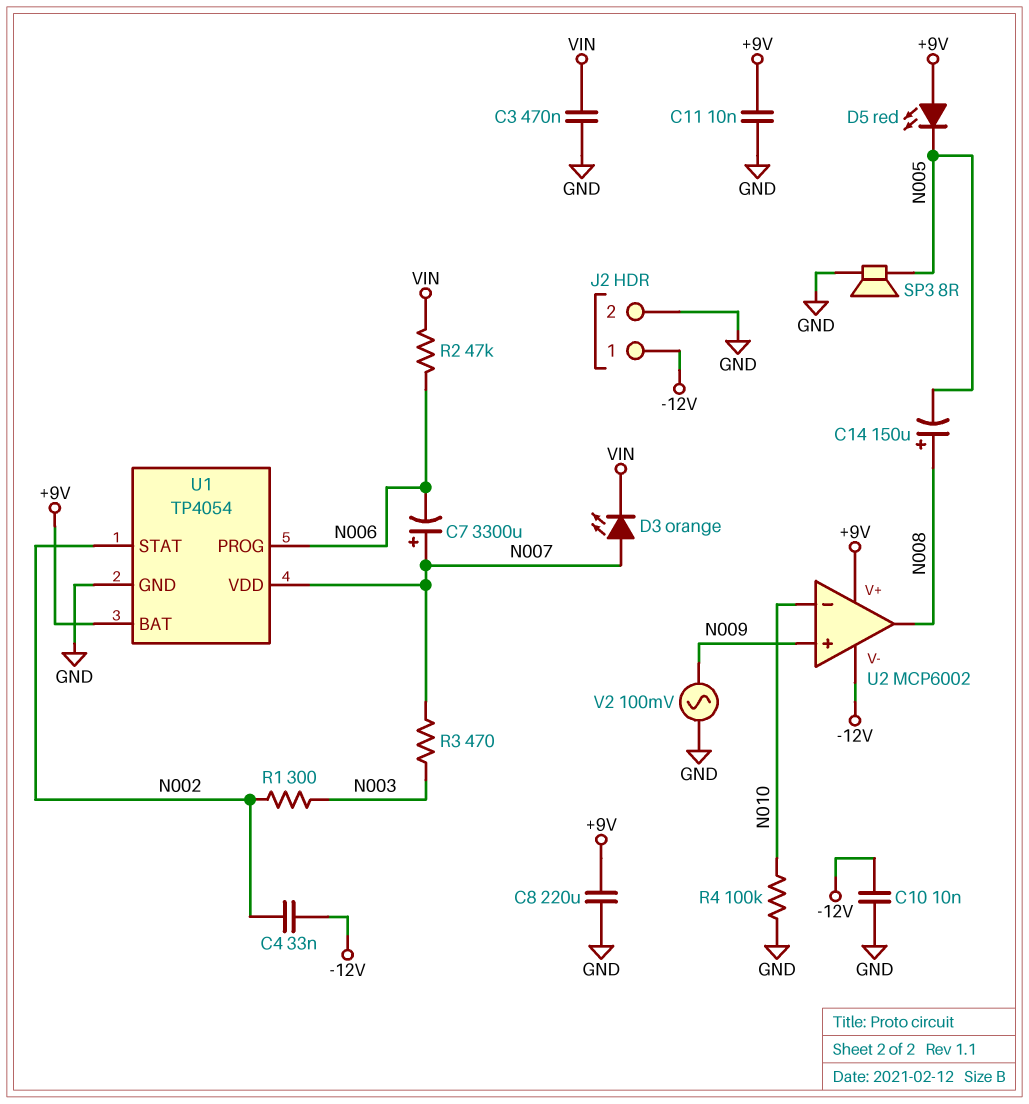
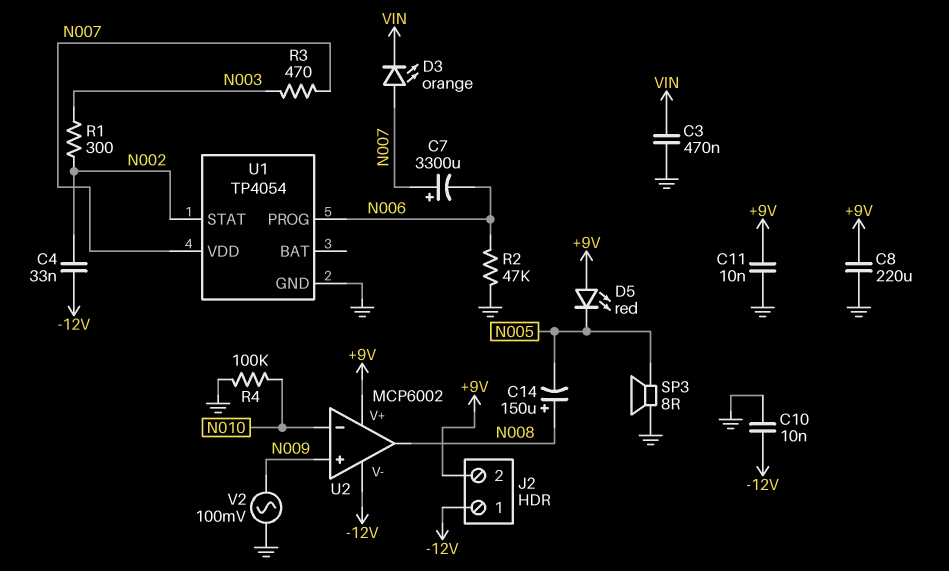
J2 pin 2: GND -> +9V
R2: 47k (N006, VIN) -> 47k (GND, N006)
U1 pin BAT: +9V -> none

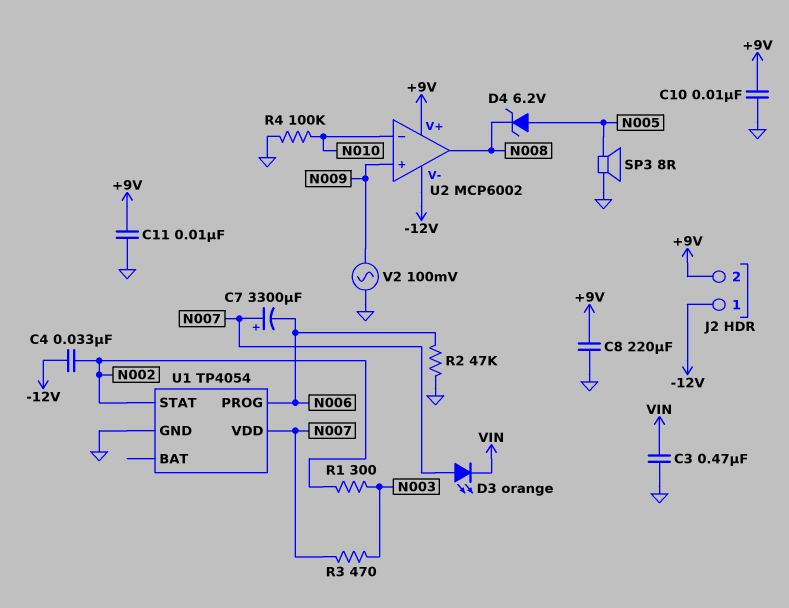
C10: 10nF (-12V, GND) -> 10nF (+9V, GND)
C14: 150uF (plus N008, minus N005) -> none
D4: none -> zener 6.2V (A N005, K N008)
D5: LED red (A +9V, K N005) -> none

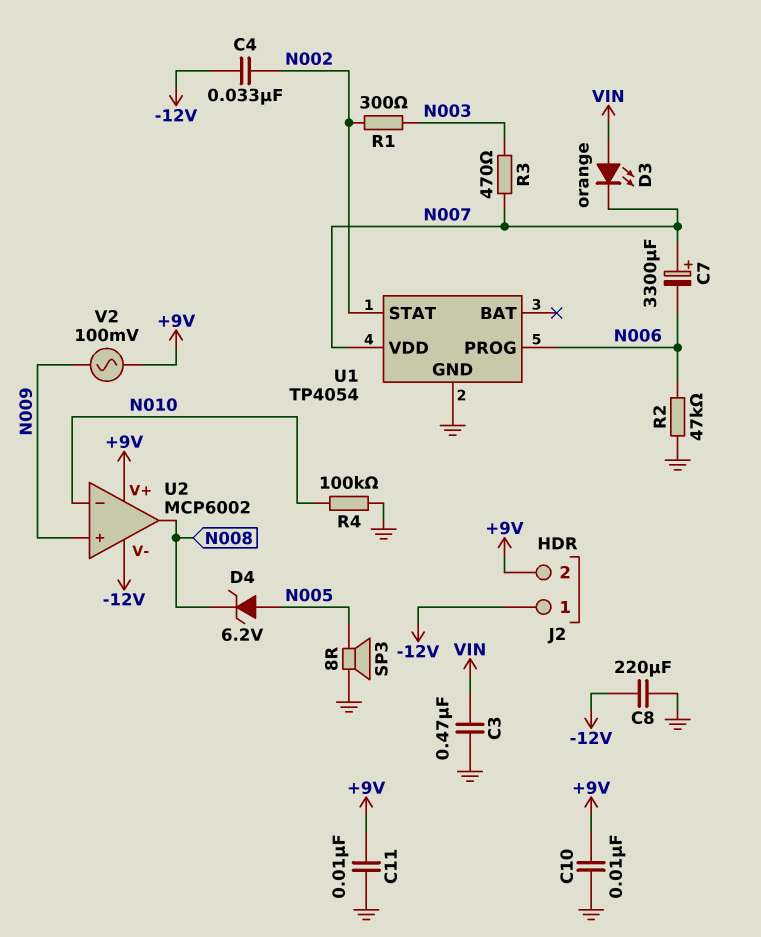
C8: 220uF (+9V, GND) -> 220uF (-12V, GND)
D3: LED orange (A N007, K VIN) -> LED orange (A VIN, K N007)
V2: AC 100mV (GND, N009) -> AC 100mV (+9V, N009)

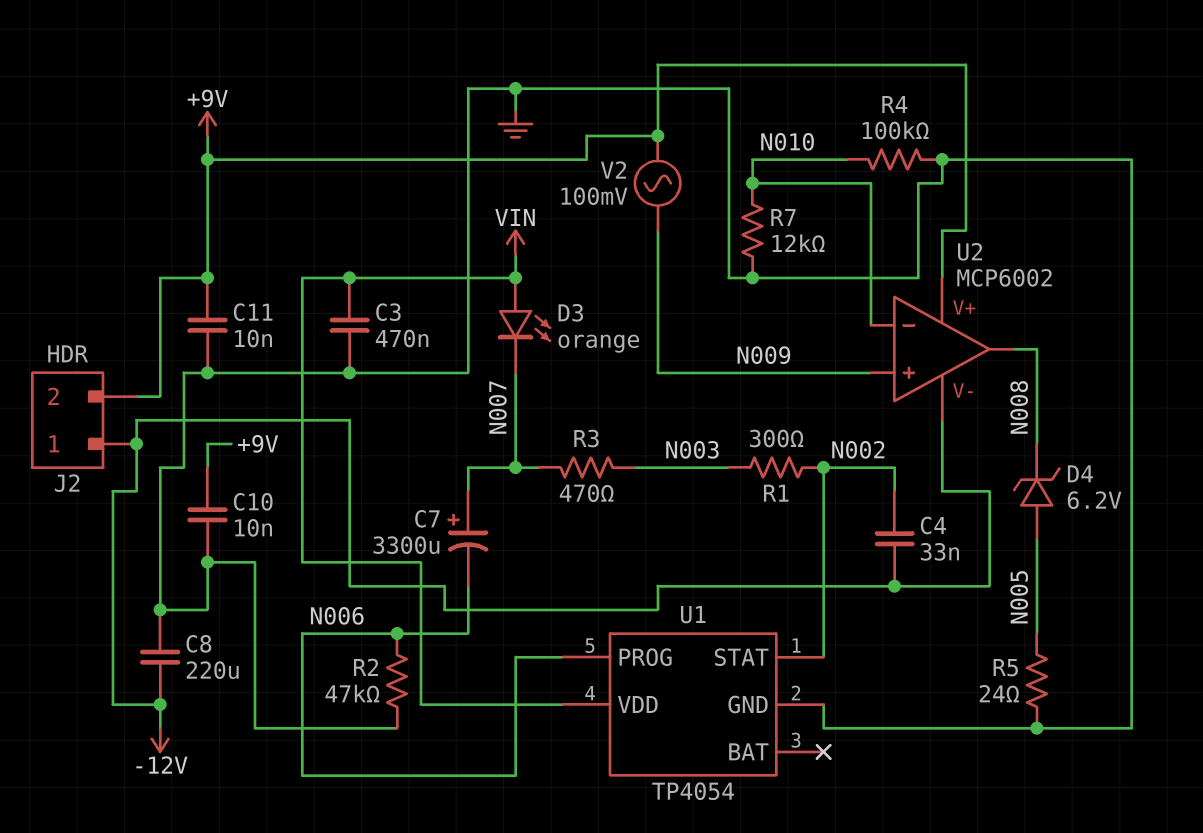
R5: none -> 24 (GND, N005)
R7: none -> 12k (GND, N010)
SP3: speaker 8R (GND, N005) -> none
U1 pin VDD: N007 -> VIN

